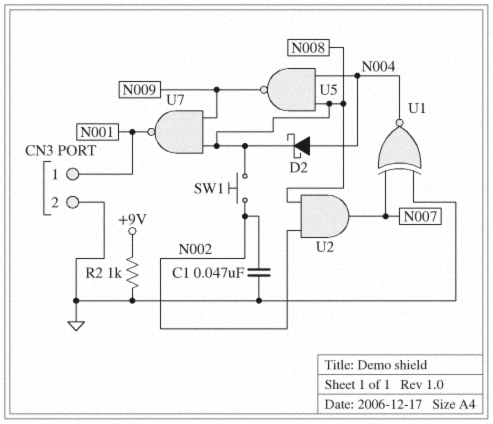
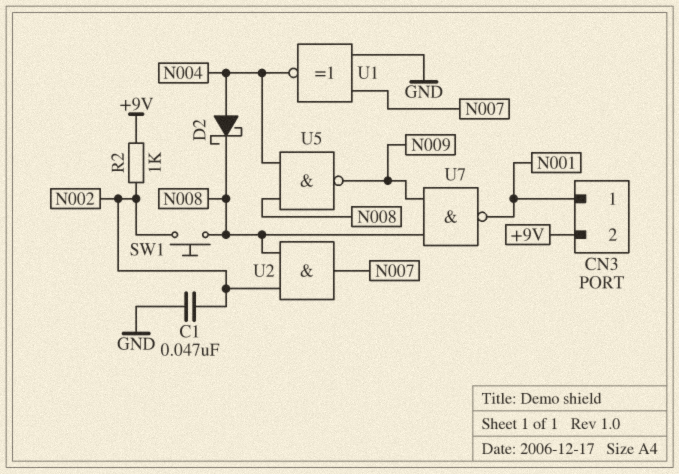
CN3 pin 2: GND -> +9V
R2: 1k (+9V, GND) -> 1k (+9V, N002)

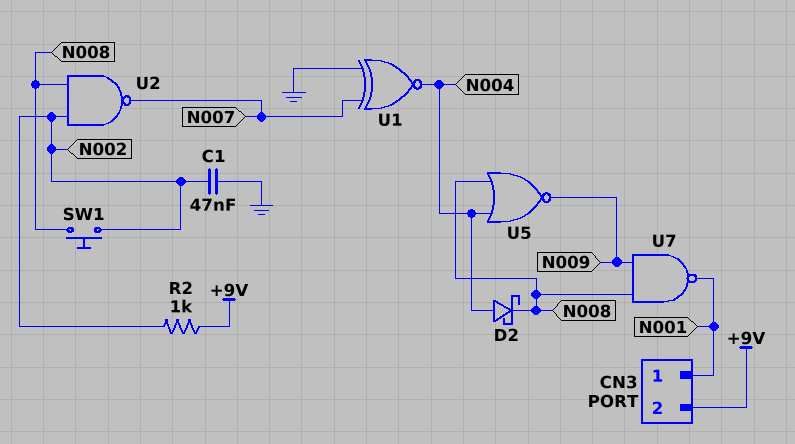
U2: AND (in N002, in N008, out N007) -> NAND (in N002, in N008, out N007)
U5: NAND (in N004, in N008, out N009) -> NOR (in N004, in N008, out N009)

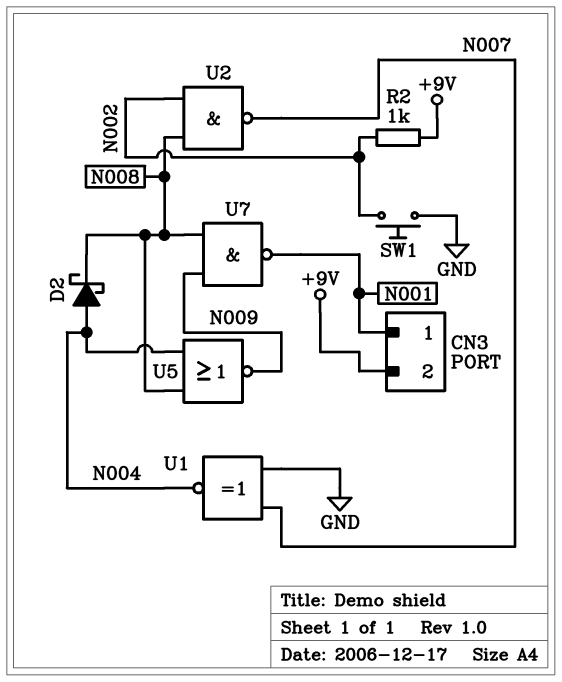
C1: 47nF (GND, N002) -> none
SW1: button (N002, N008) -> button (GND, N002)

